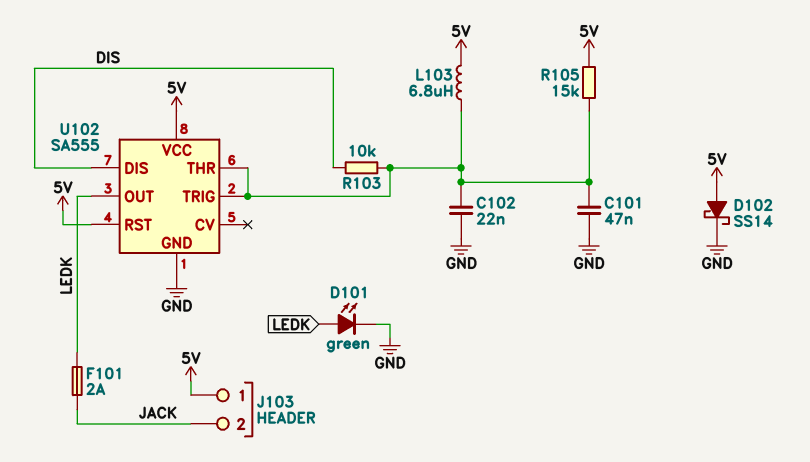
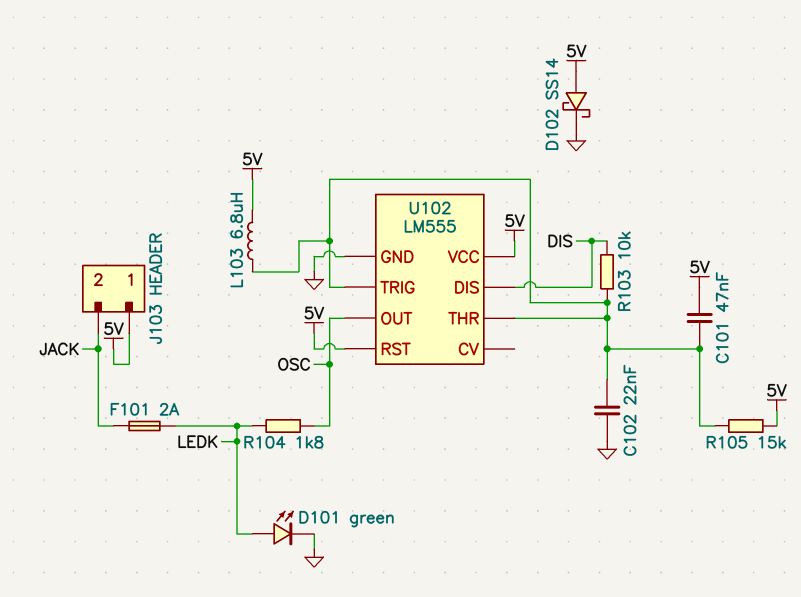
C101: 47nF (GND, U102/THR) -> 47nF (5V, U102/THR)
R104: none -> 1.8k (LEDK, OSC)
U102: SA555 -> LM555
U102 pin OUT: LEDK -> OSC

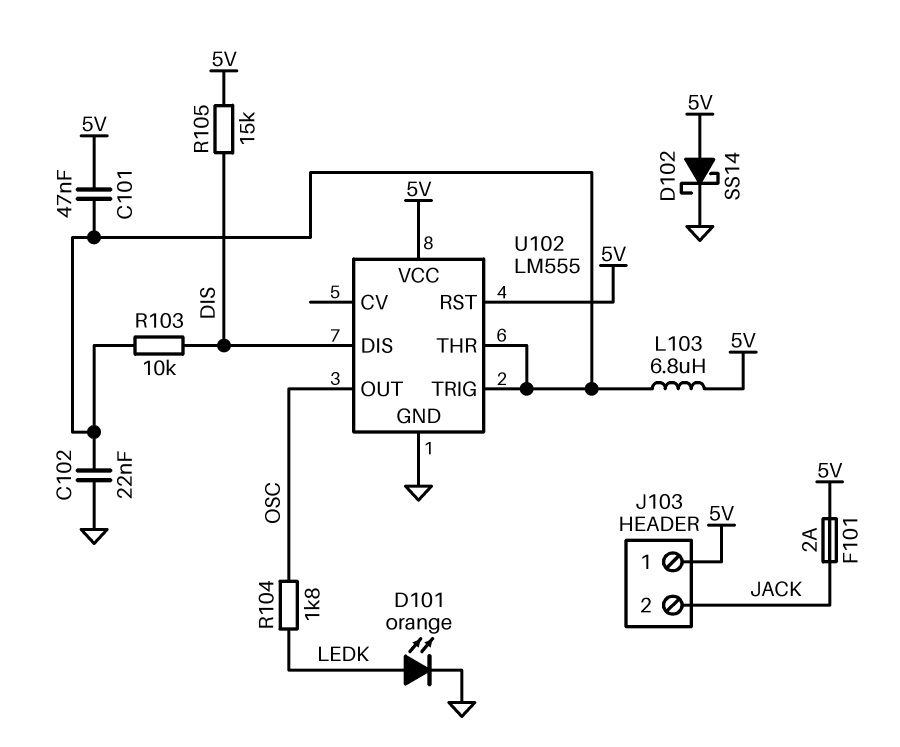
D101: LED green (A LEDK, K GND) -> LED orange (A LEDK, K GND)
F101: 2A (JACK, LEDK) -> 2A (5V, JACK)
R105: 15k (5V, U102/THR) -> 15k (5V, DIS)

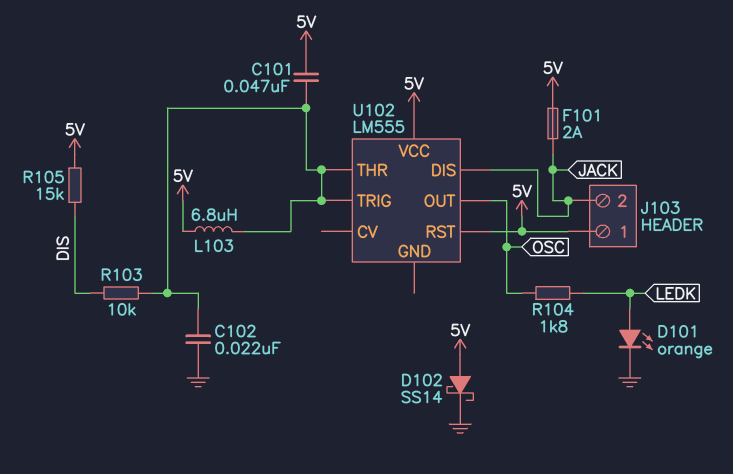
U102 pin DIS: DIS -> JACK
U102 pin GND: GND -> none

